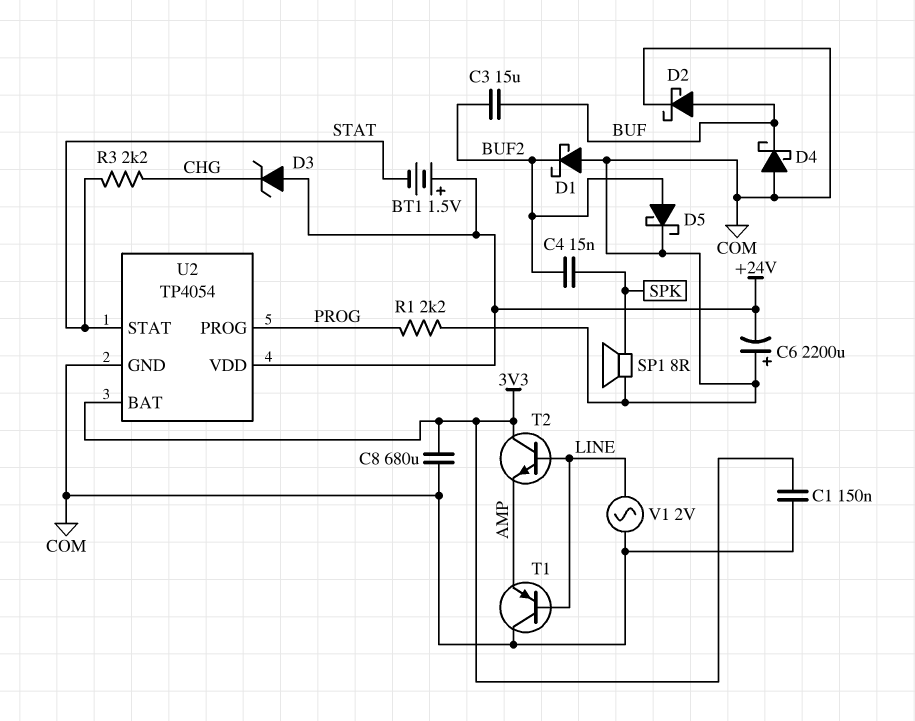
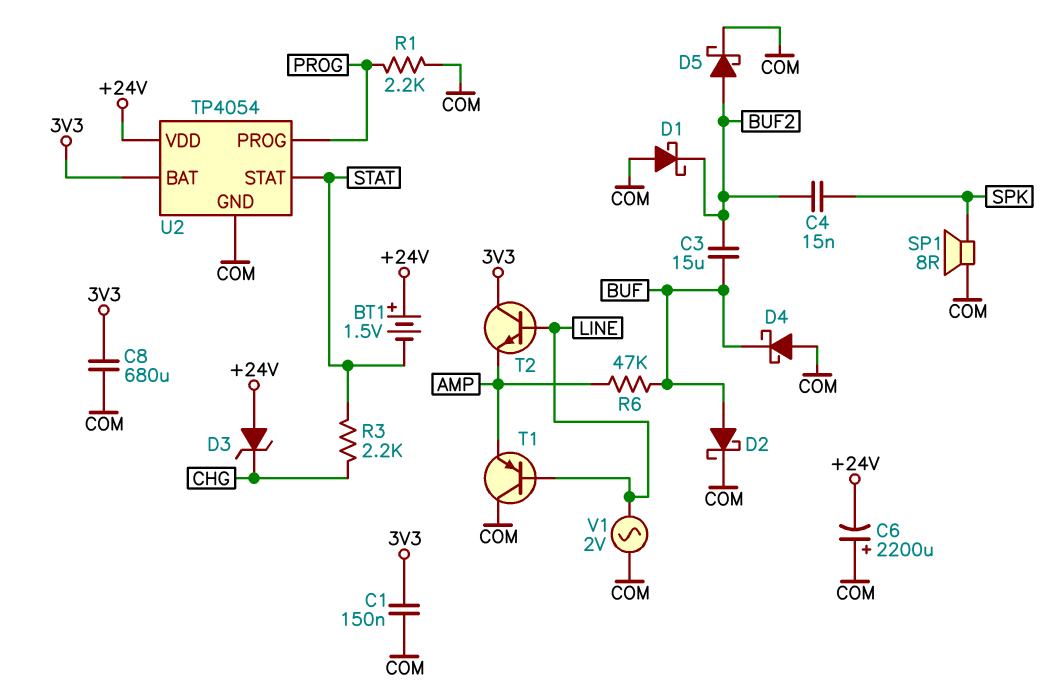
R6: none -> 47k (AMP, BUF)

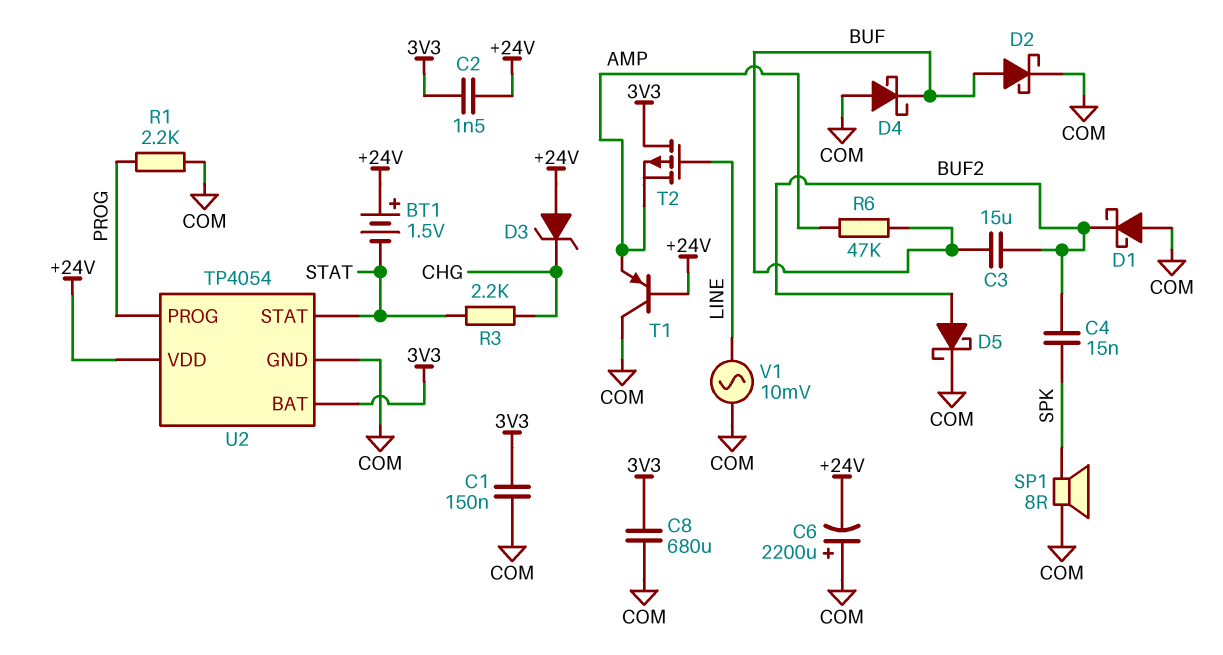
C2: none -> 1.5nF (+24V, 3V3)
T1: PNP (B LINE, C COM, E AMP) -> PNP (B +24V, C COM, E AMP)
T2: NPN (B LINE, C 3V3, E AMP) -> PMOS (G LINE, D 3V3, S AMP)
V1: AC 2V (COM, LINE) -> AC 10mV (COM, LINE)

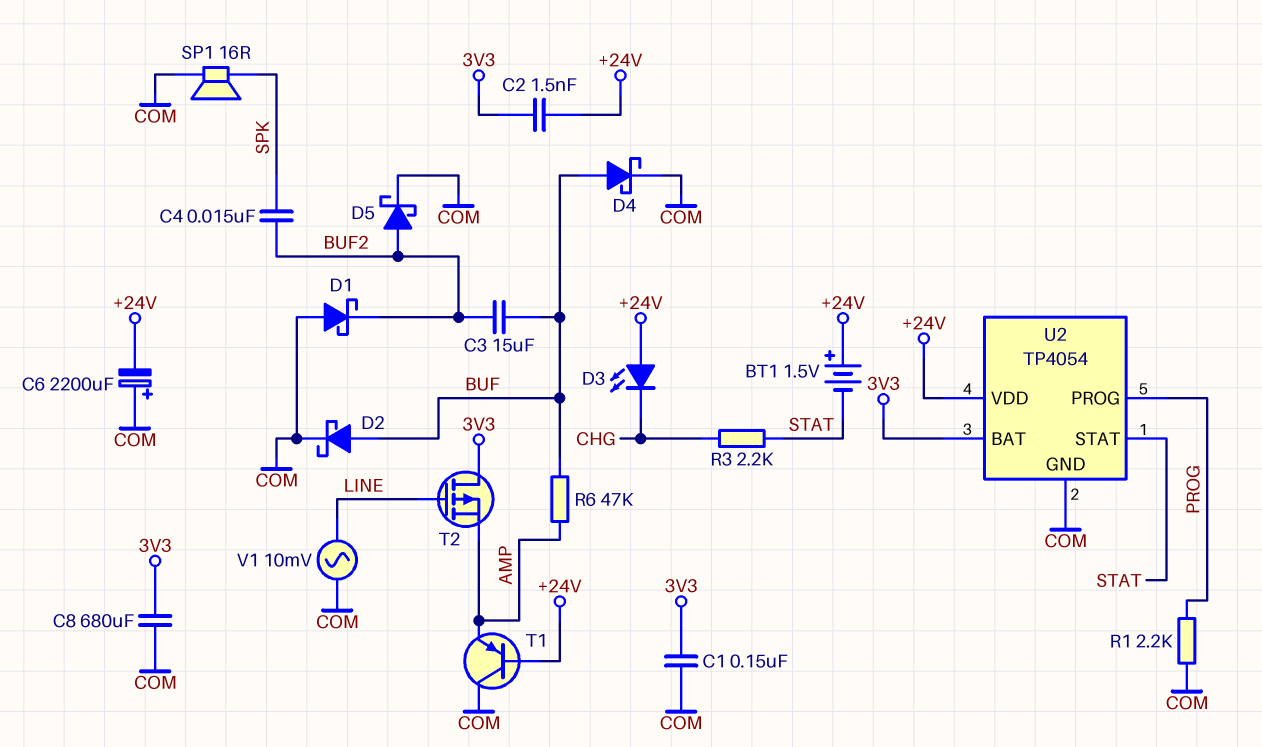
D3: zener (A +24V, K CHG) -> LED (A +24V, K CHG)
D4: schottky (A COM, K BUF) -> schottky (A BUF, K COM)
SP1: speaker 8R (COM, SPK) -> speaker 16R (COM, SPK)

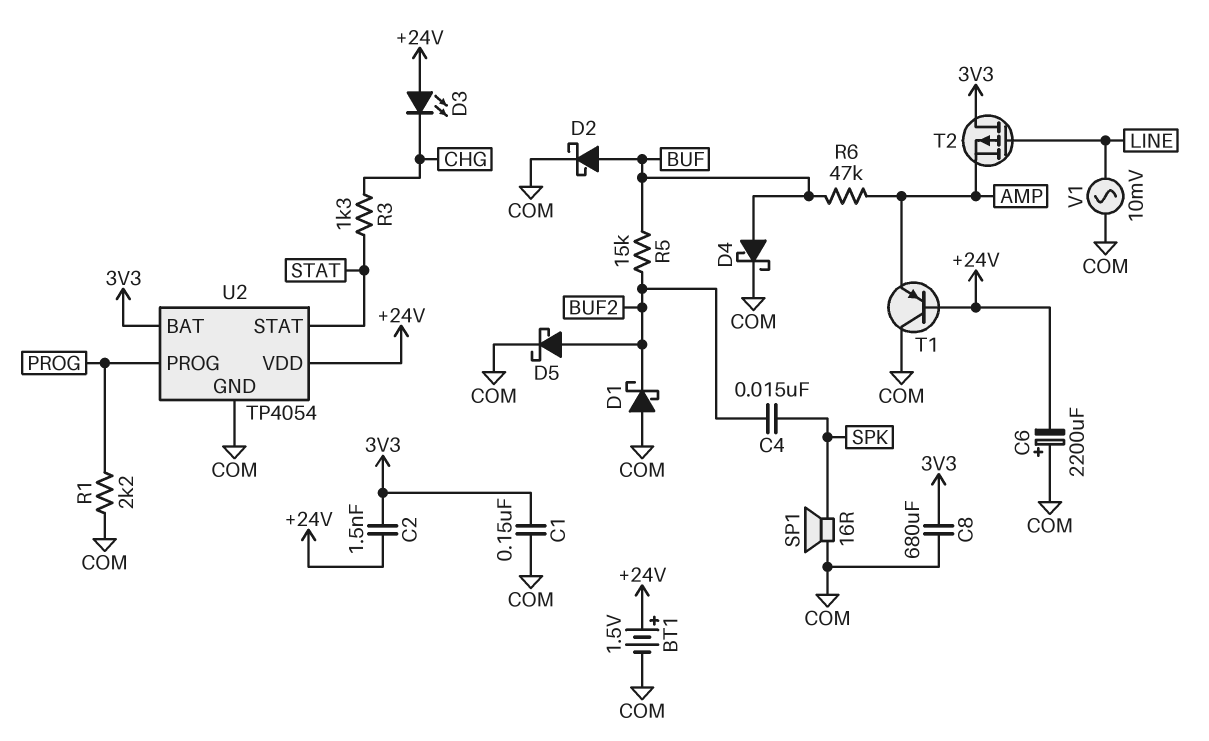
BT1: 1.5V (plus +24V, minus STAT) -> 1.5V (plus +24V, minus COM)
C3: 15uF (BUF, BUF2) -> none
R3: 2.2k (CHG, STAT) -> 1.3k (CHG, STAT)
R5: none -> 15k (BUF, BUF2)

